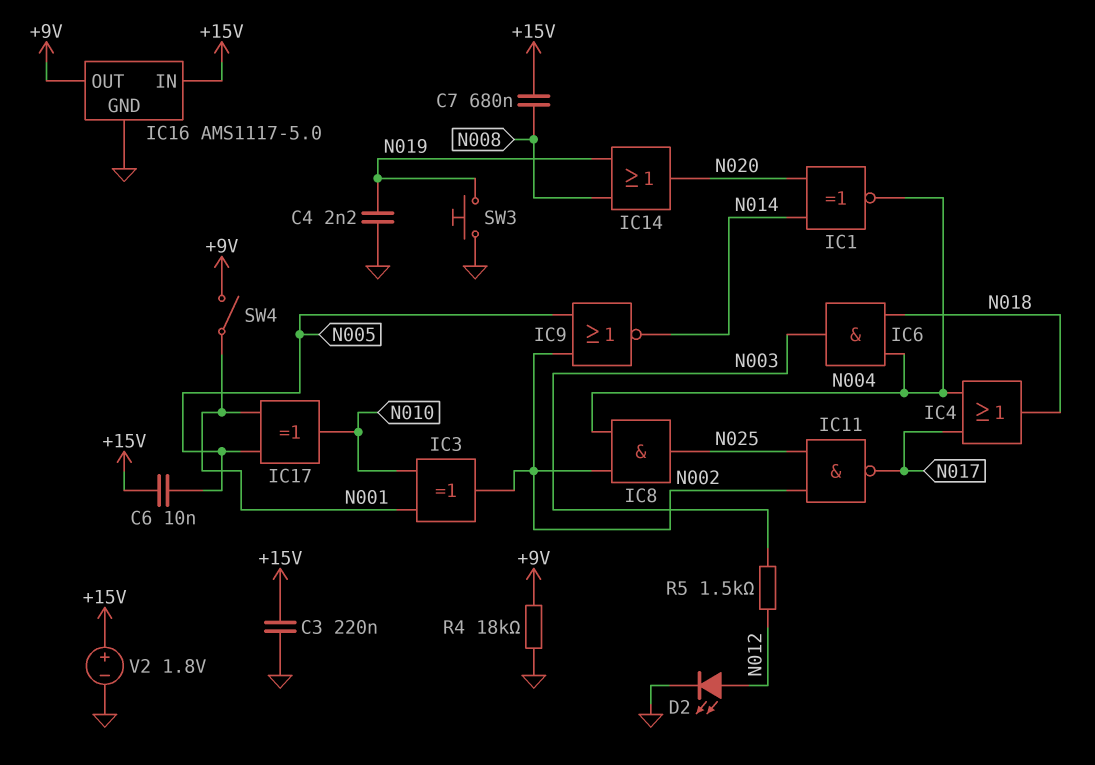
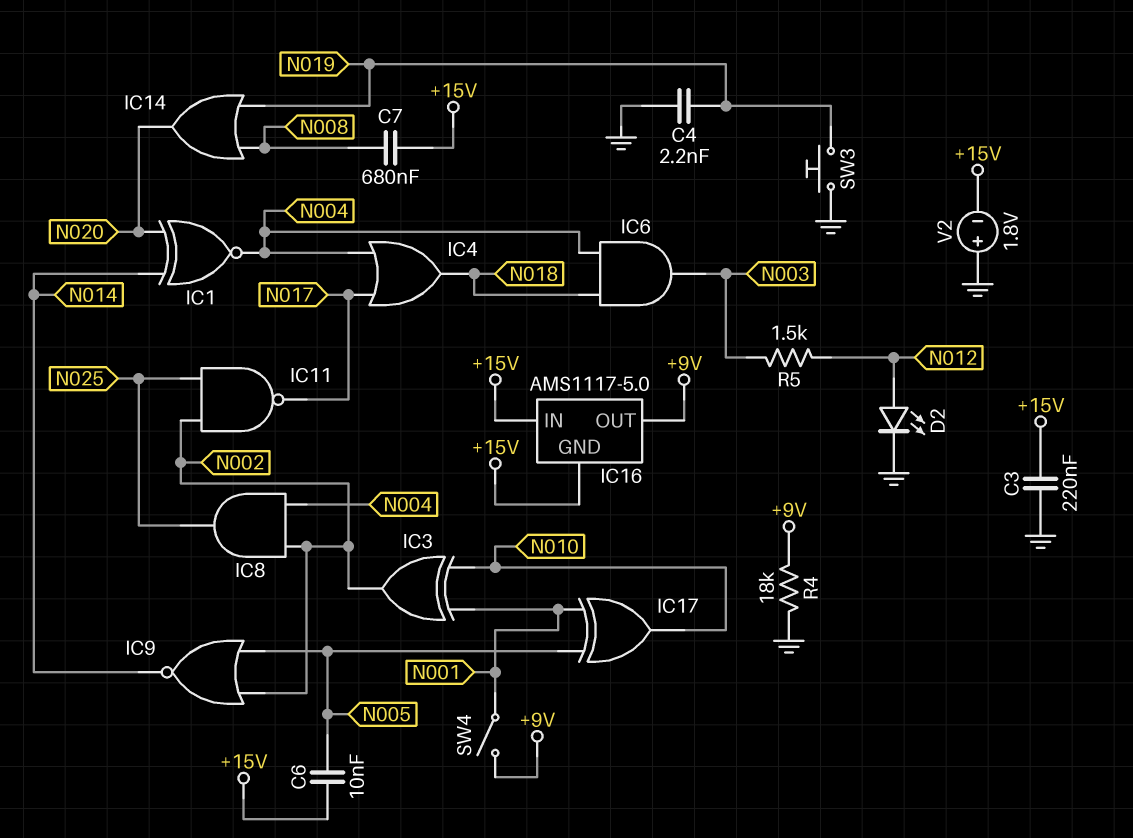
IC16 pin GND: GND -> +15V
V2: 1.8V (plus +15V, minus GND) -> 1.8V (plus GND, minus +15V)

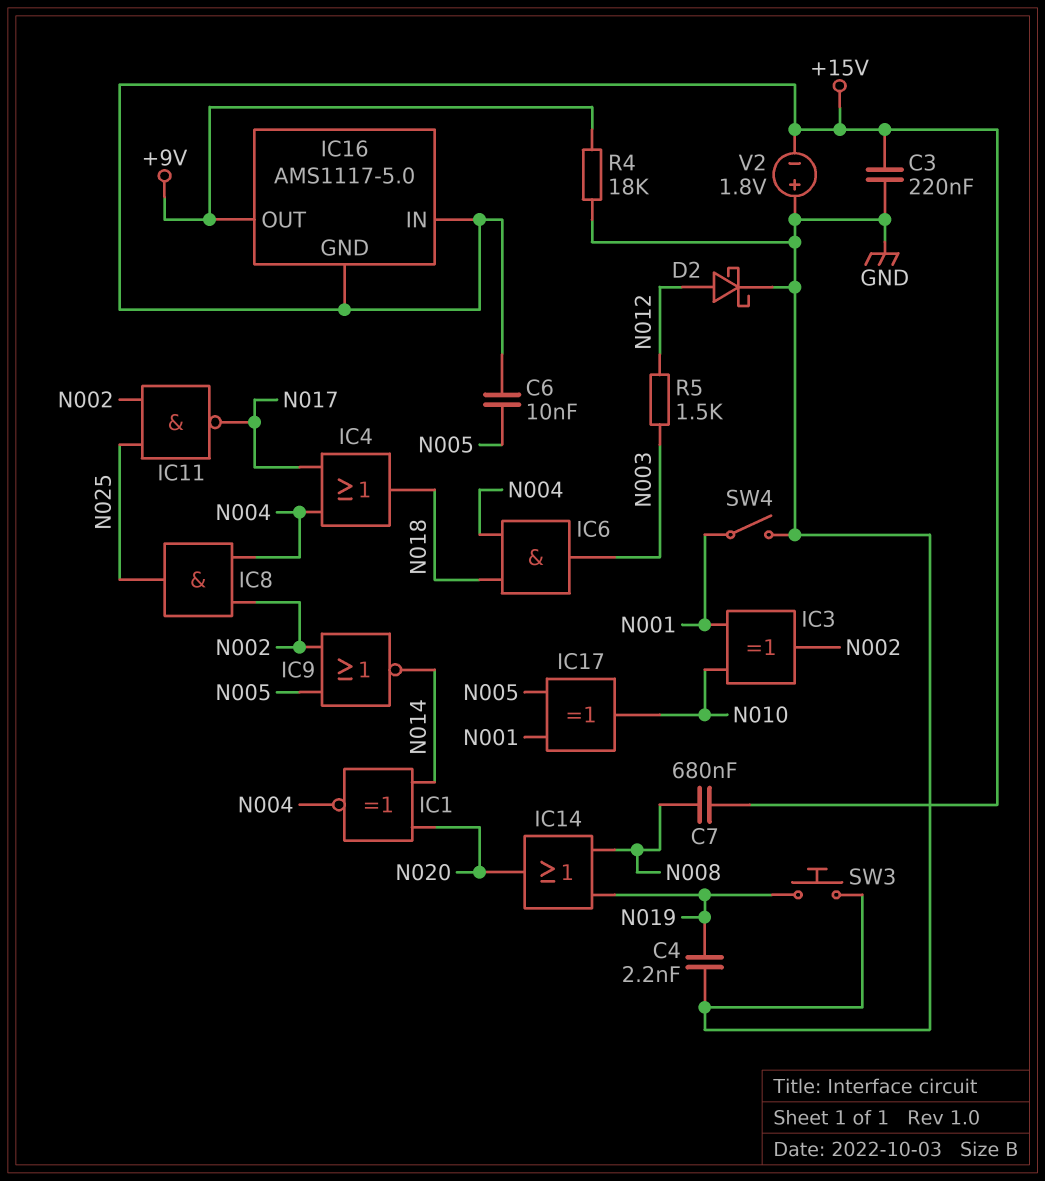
D2: LED (A N012, K GND) -> schottky (A N012, K GND)
SW4: switch (+9V, N001) -> switch (GND, N001)

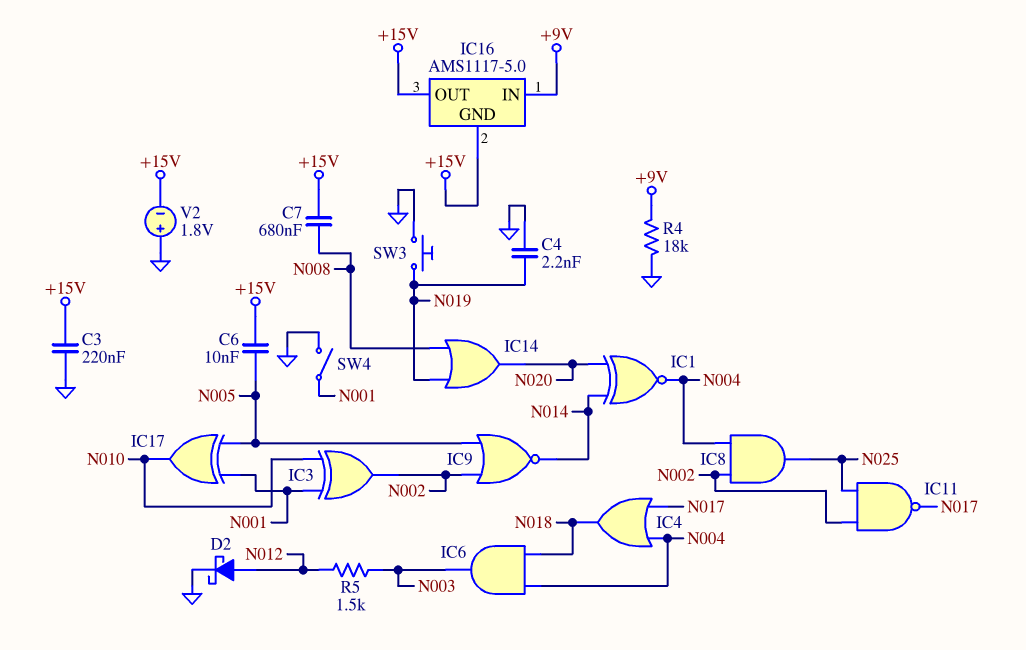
IC16 pin IN: +15V -> +9V
IC16 pin OUT: +9V -> +15V

